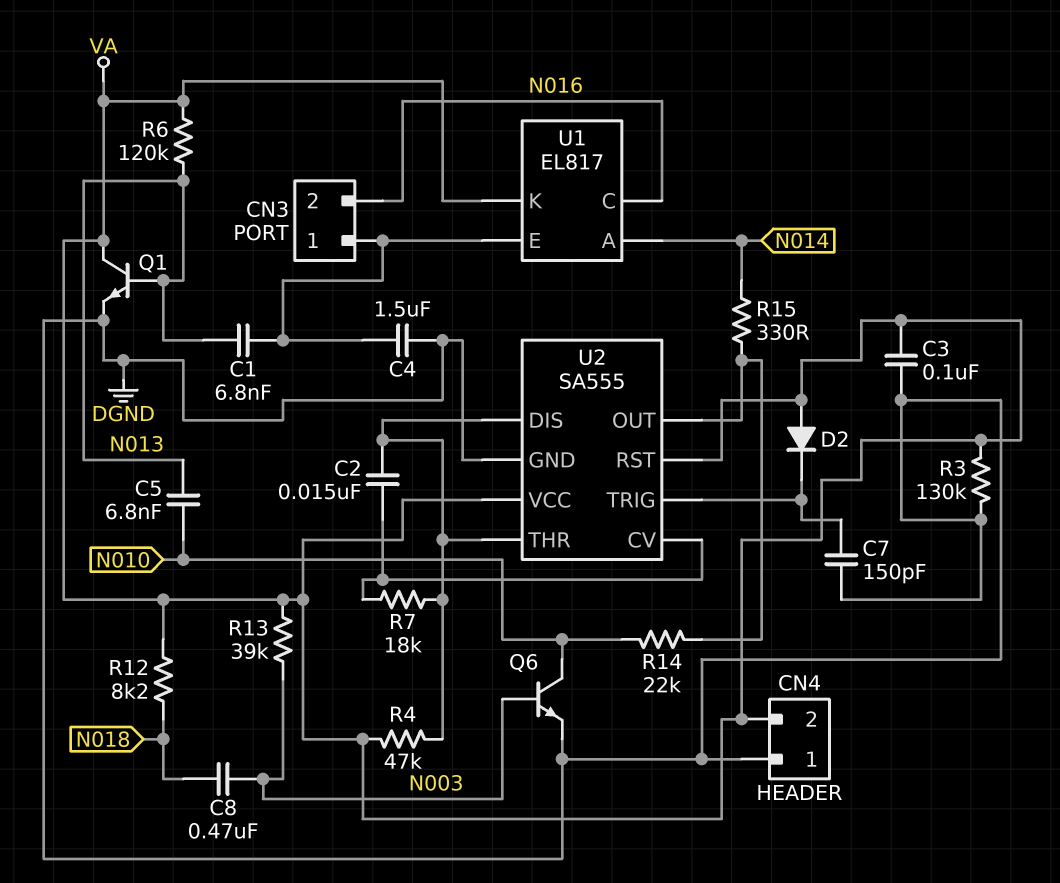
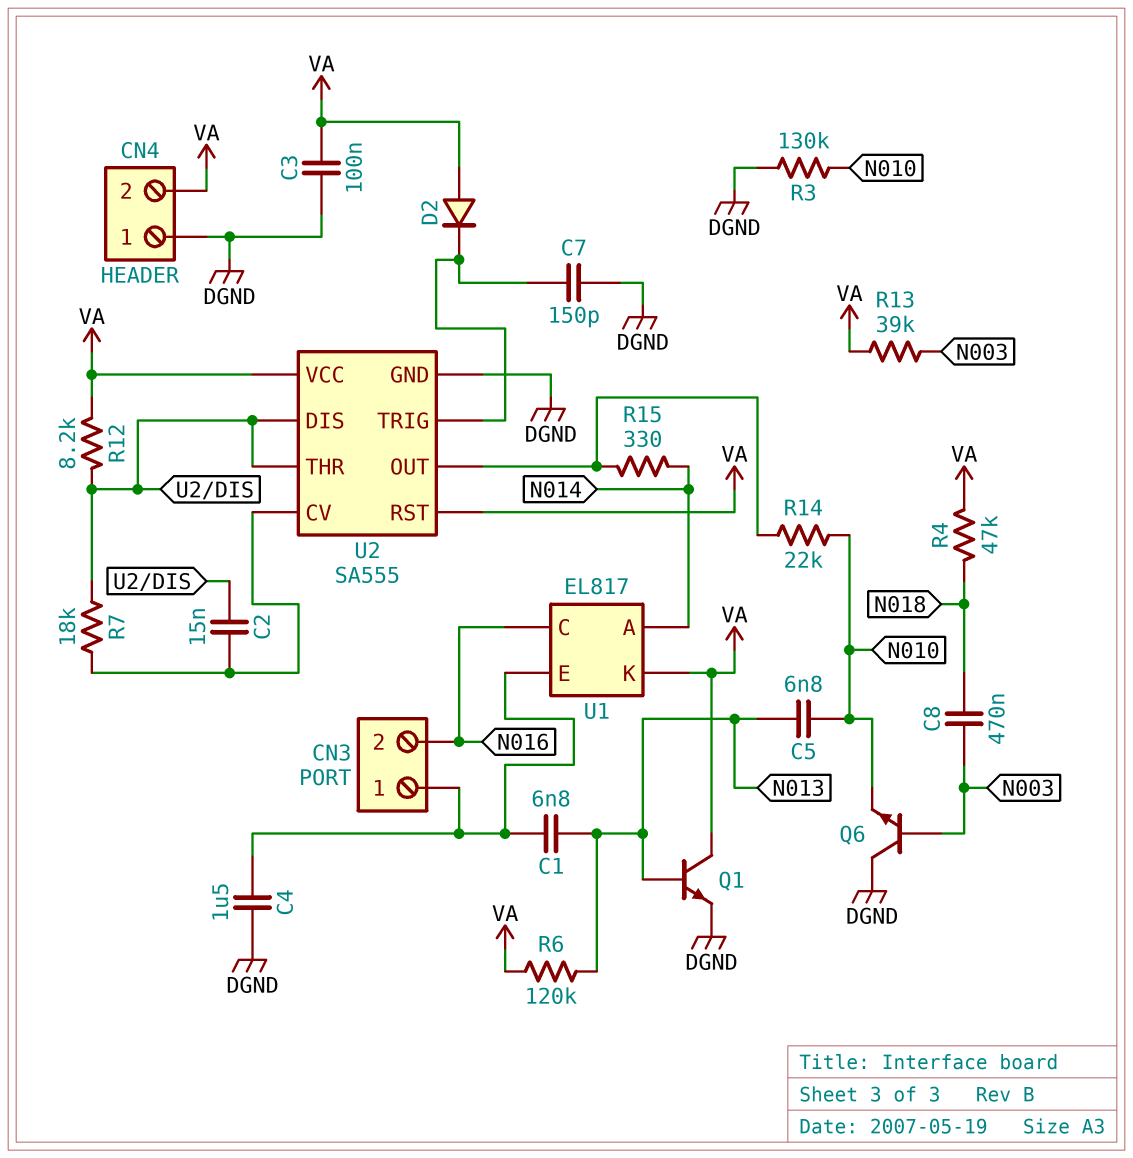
Q6: NPN (B N003, C N010, E DGND) -> NPN (B N003, C DGND, E N010)
R3: 130k (DGND, VA) -> 130k (DGND, N010)
R4: 47k (U2/DIS, VA) -> 47k (N018, VA)
R12: 8.2k (N018, VA) -> 8.2k (U2/DIS, VA)

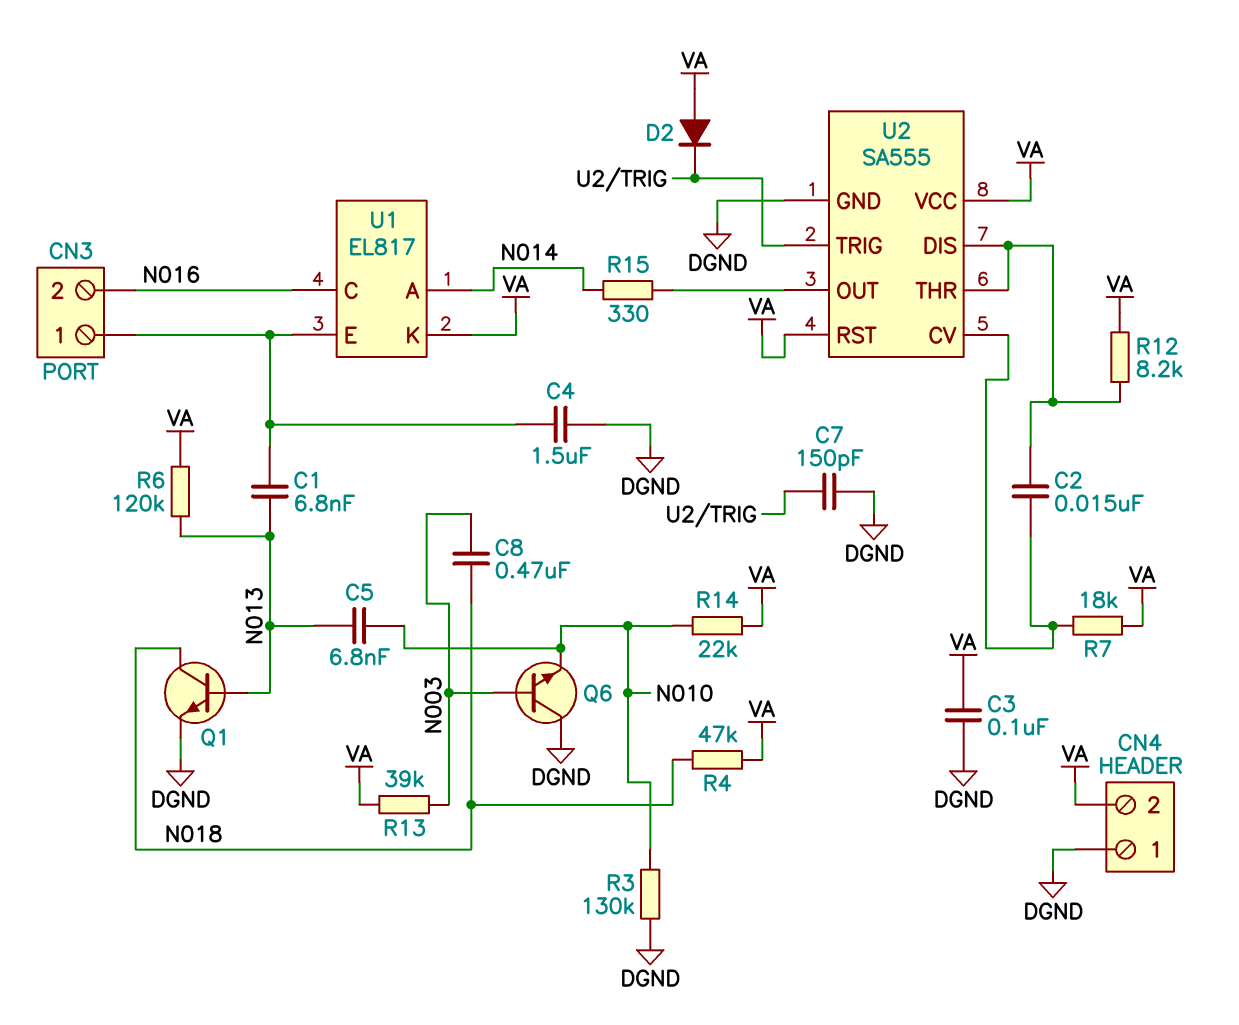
Q1: NPN (B N013, C VA, E DGND) -> NPN (B N013, C N018, E DGND)
R7: 18k (U2/CV, U2/DIS) -> 18k (U2/CV, VA)
R14: 22k (N010, U2/OUT) -> 22k (N010, VA)

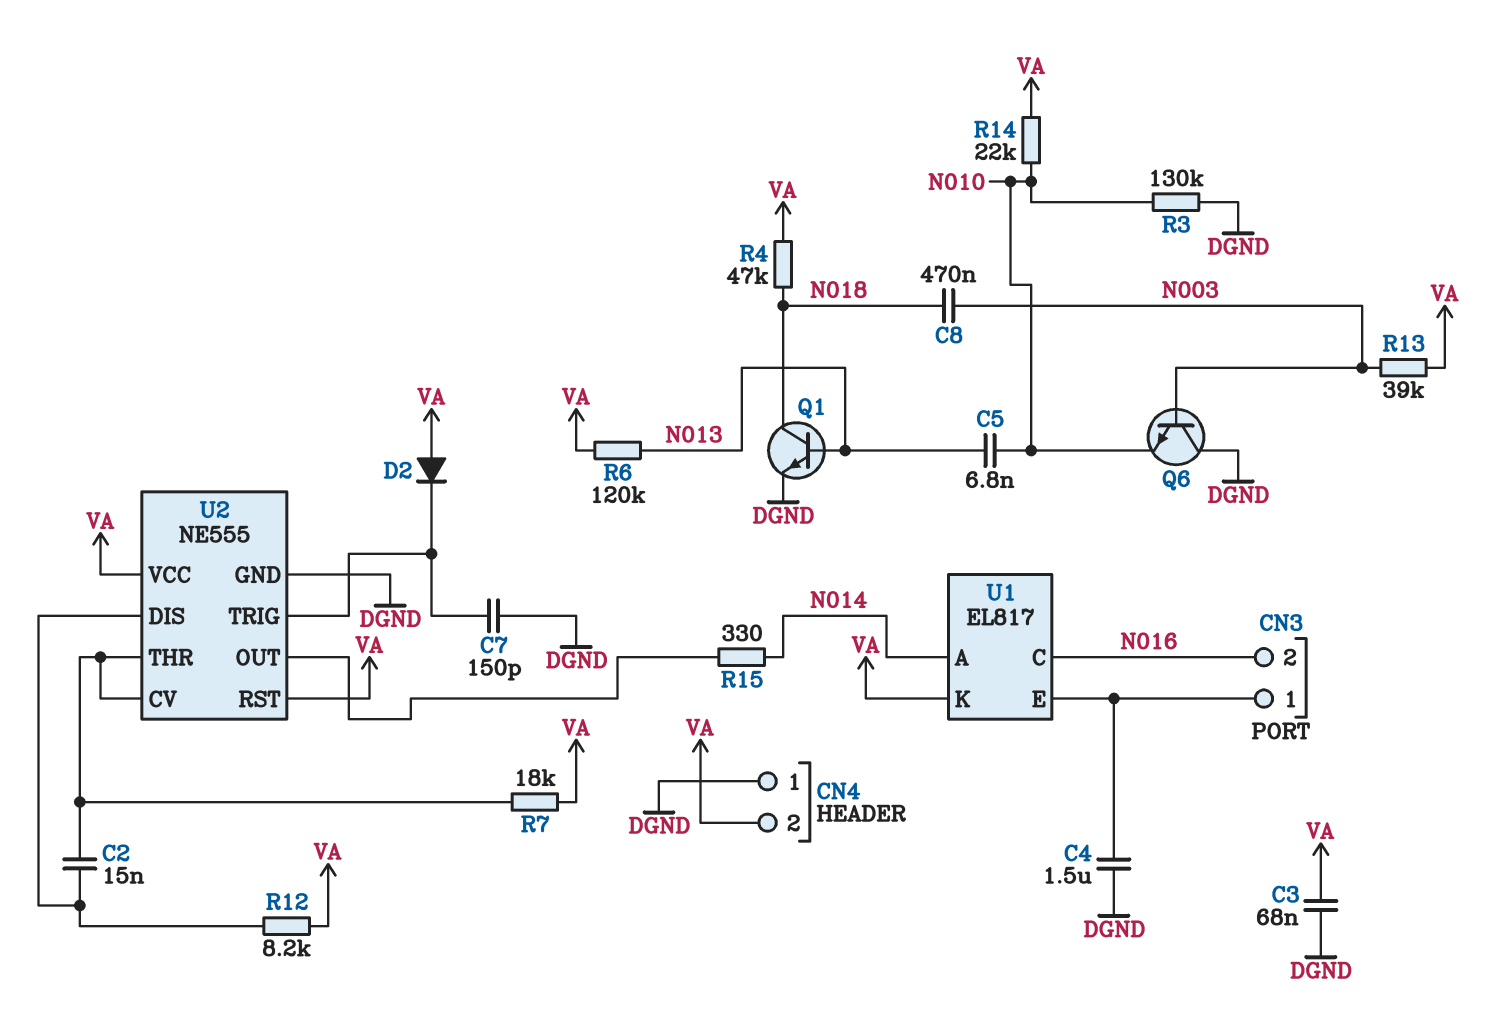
C1: 6.8nF (CN3/1, N013) -> none
C3: 100nF (DGND, VA) -> 68nF (DGND, VA)
U2: SA555 -> NE555
U2 pin THR: U2/DIS -> U2/CV

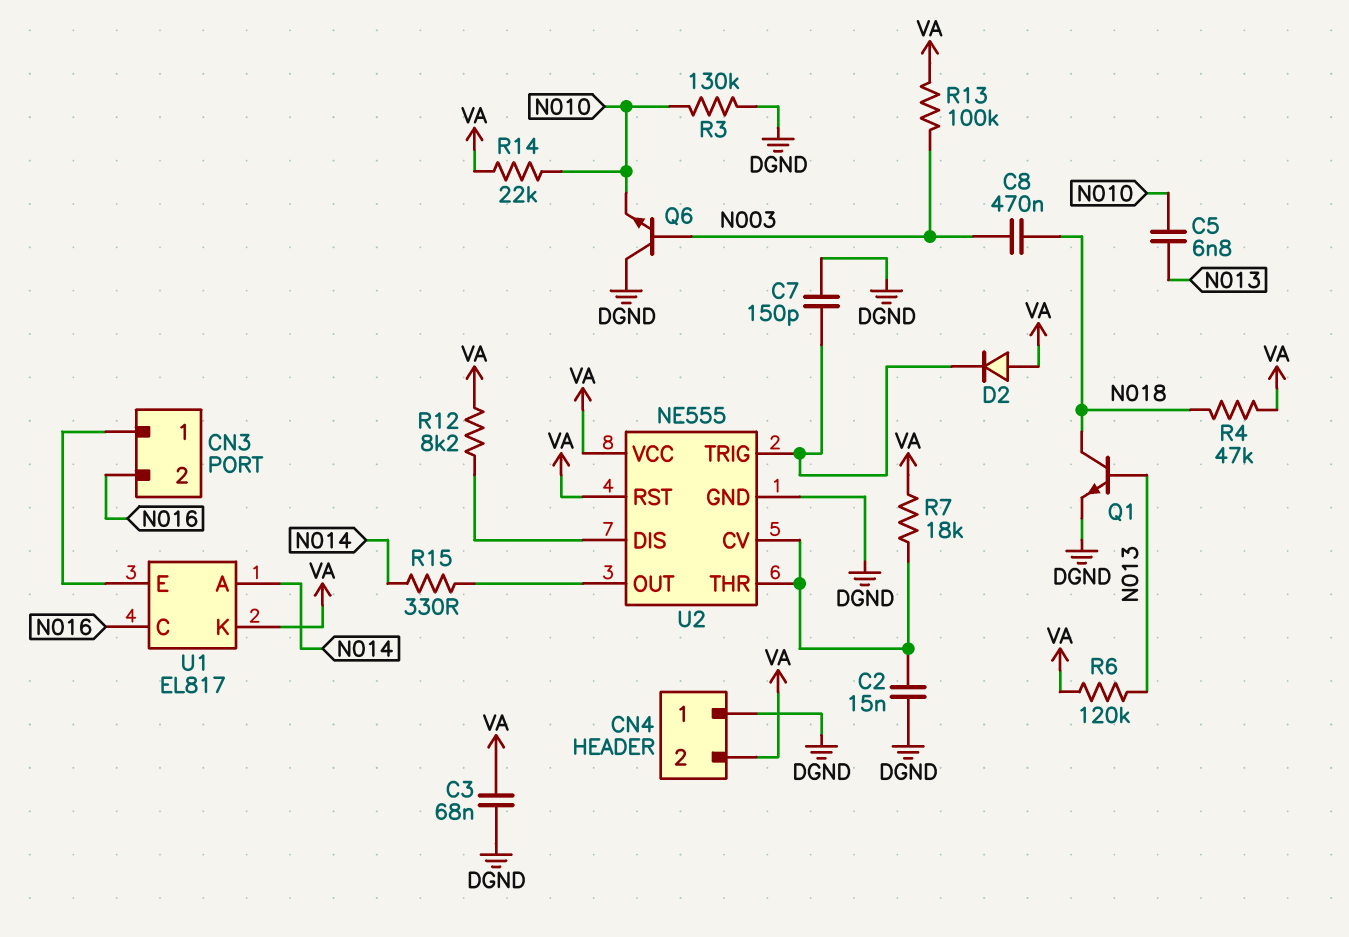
C2: 15nF (U2/CV, U2/DIS) -> 15nF (DGND, U2/CV)
C4: 1.5uF (CN3/1, DGND) -> none
R13: 39k (N003, VA) -> 100k (N003, VA)

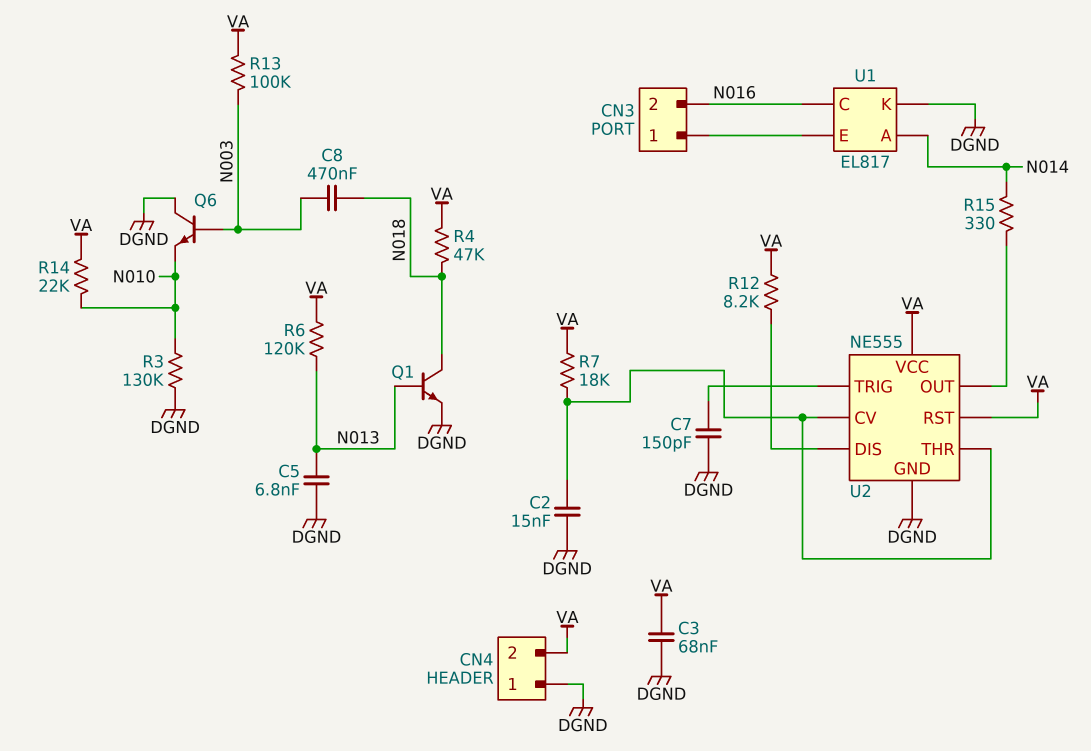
C5: 6.8nF (N010, N013) -> 6.8nF (DGND, N013)
D2: diode (A VA, K U2/TRIG) -> none
U1 pin K: VA -> DGND

